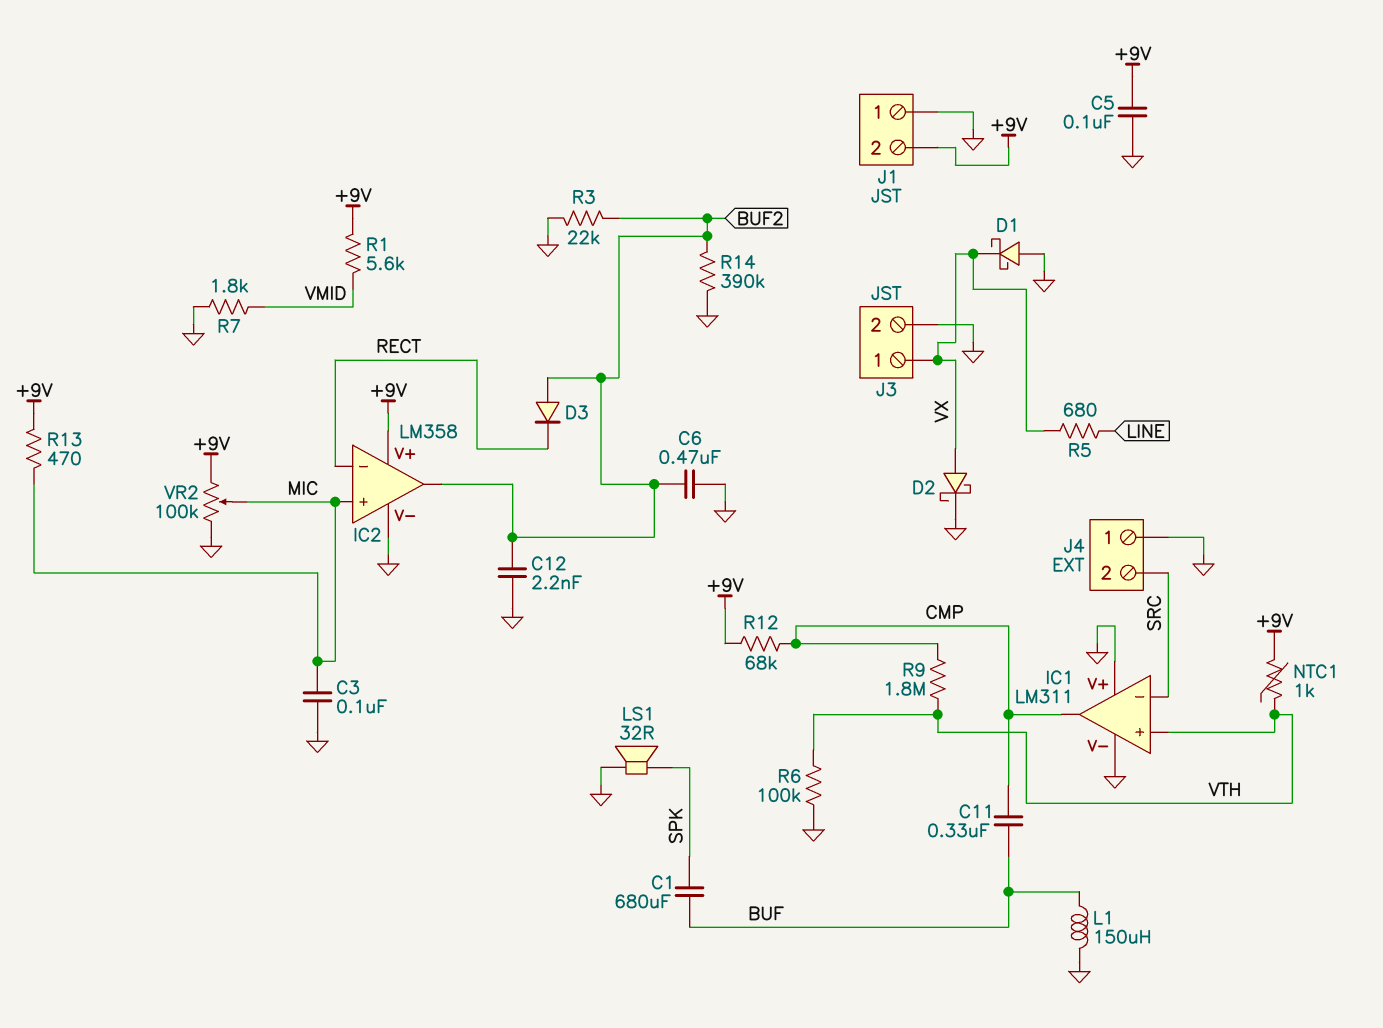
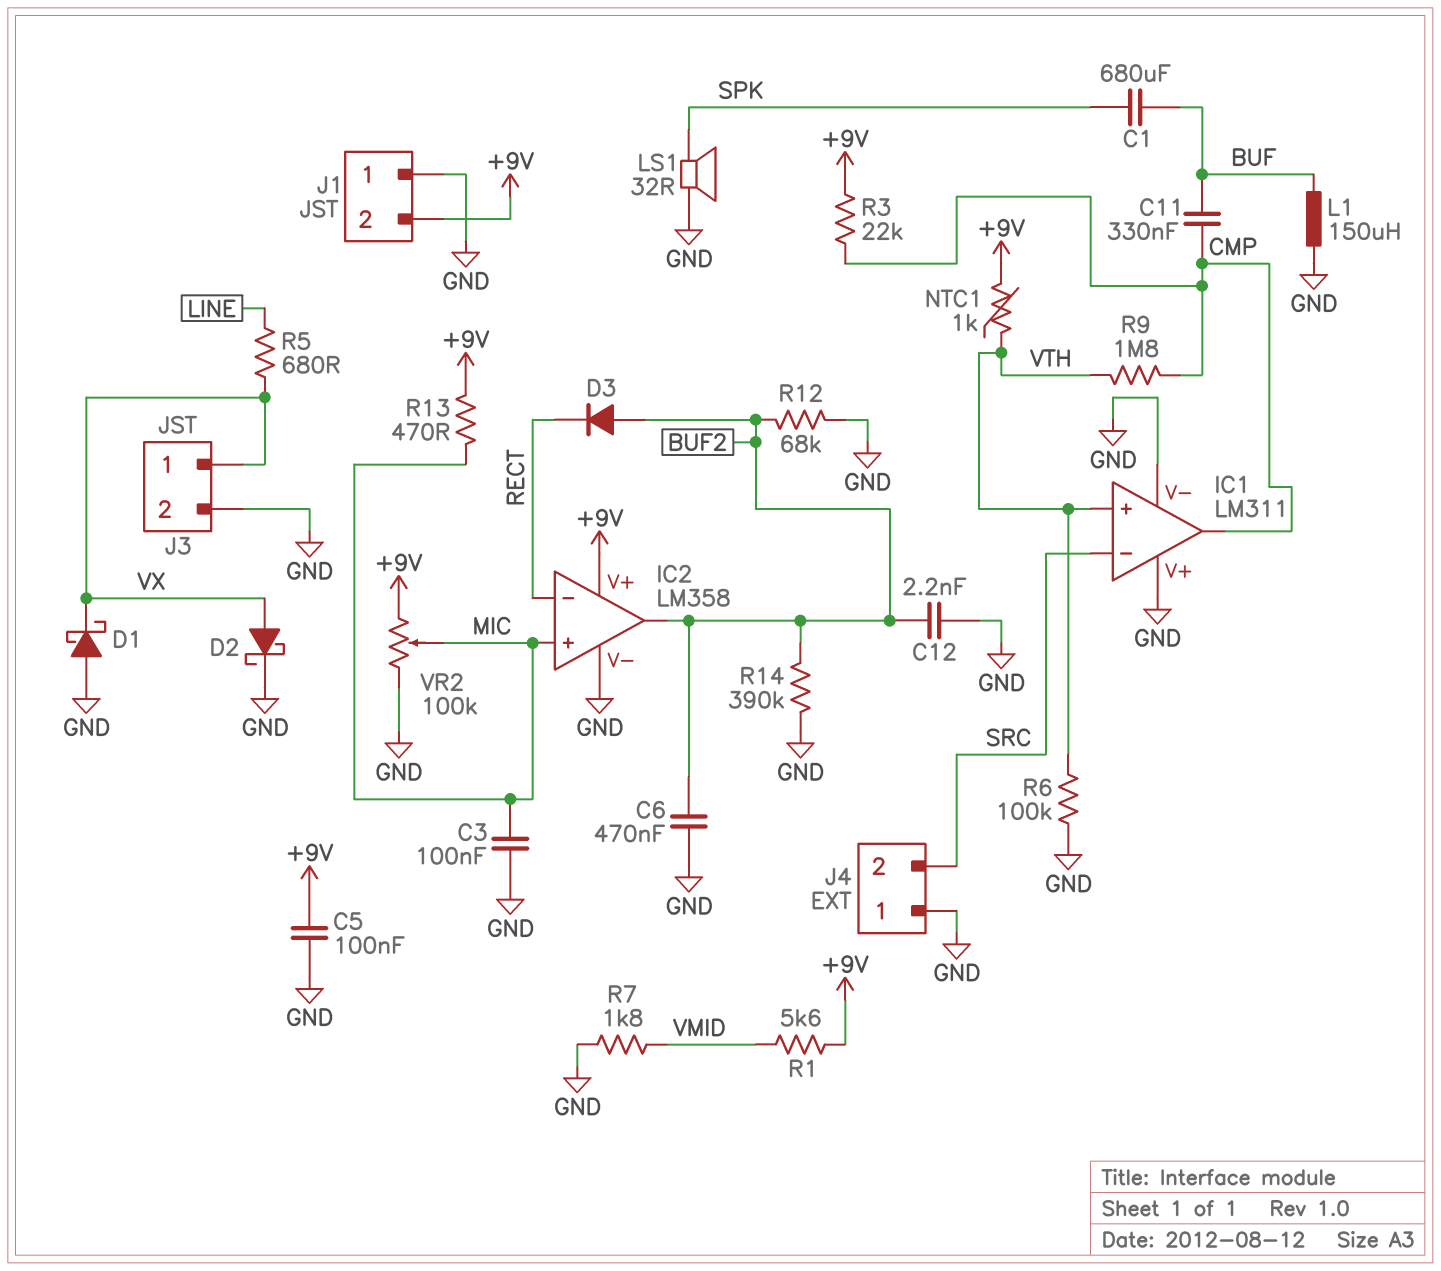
R3: 22k (BUF2, GND) -> 22k (+9V, CMP)
R12: 68k (+9V, CMP) -> 68k (BUF2, GND)

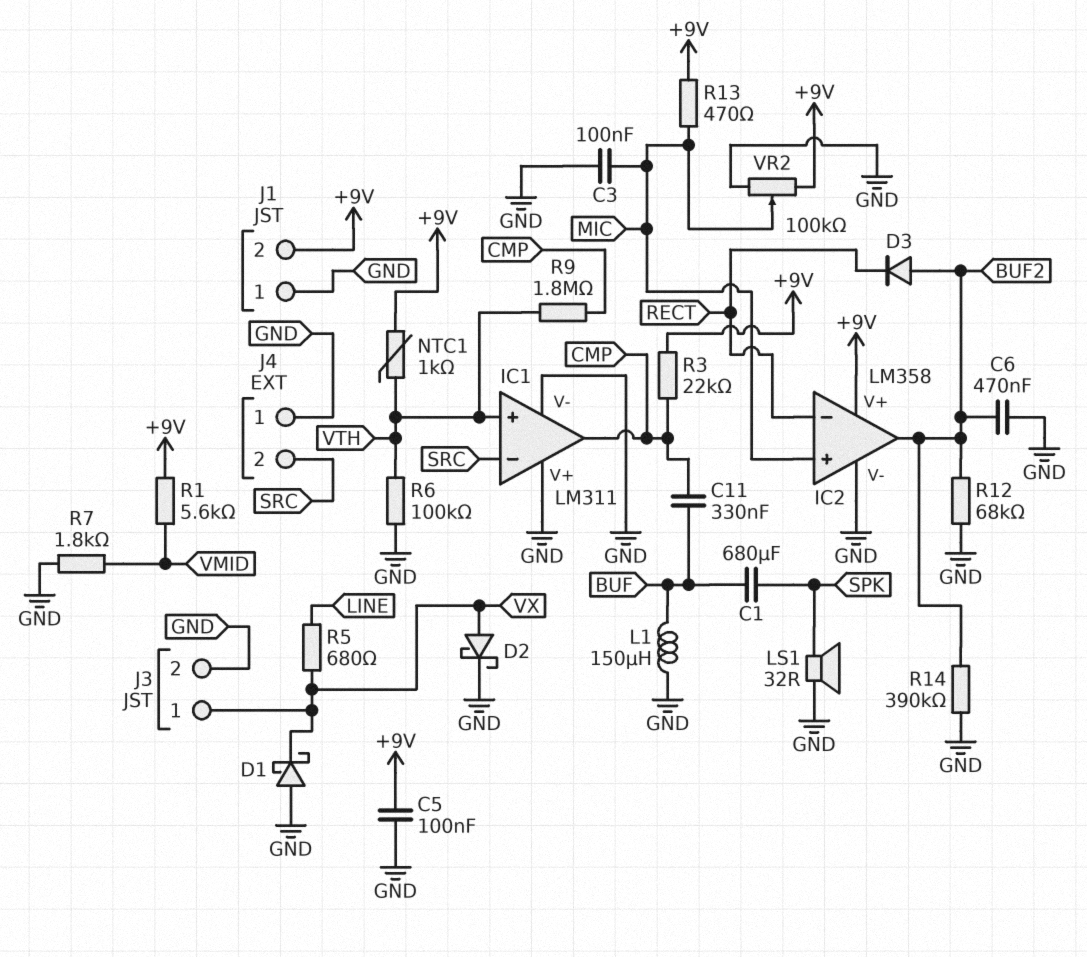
C12: 2.2nF (BUF2, GND) -> none

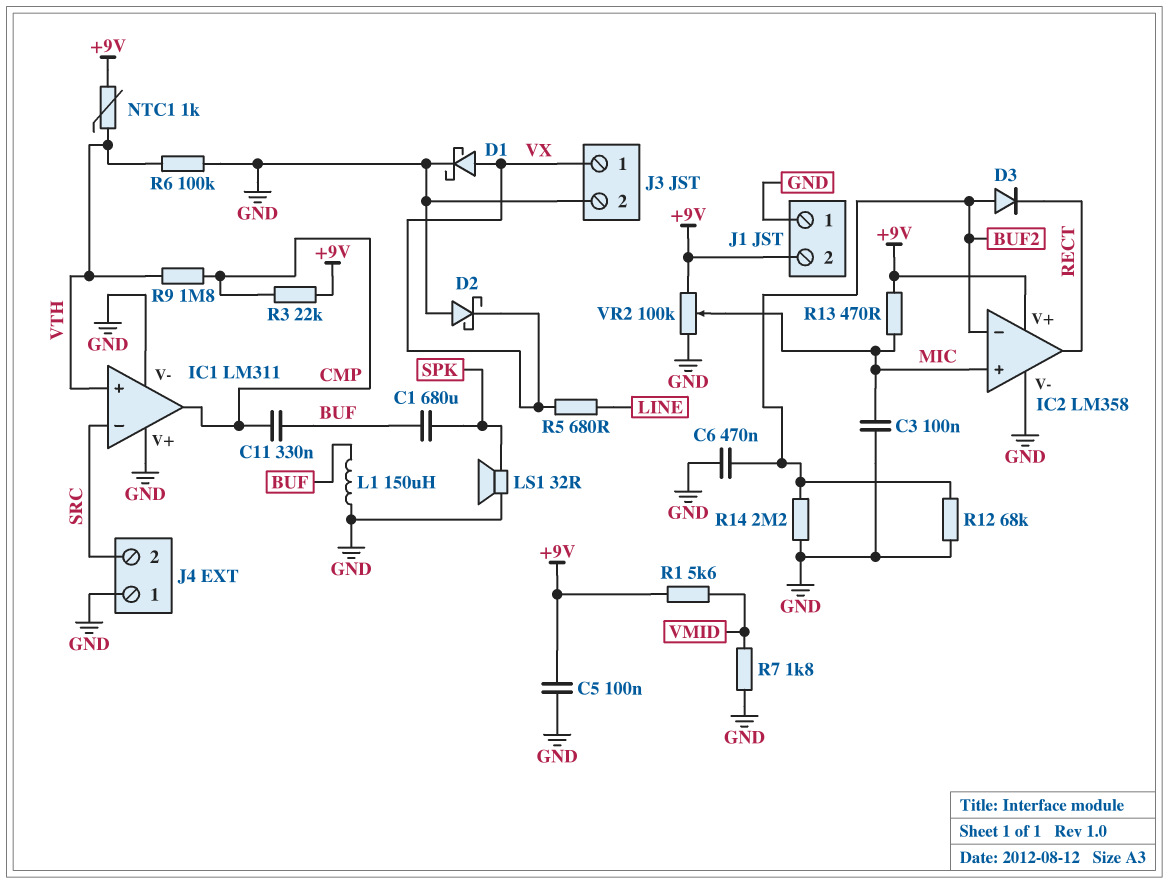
D1: schottky (A GND, K VX) -> schottky (A VX, K GND)
D2: schottky (A VX, K GND) -> schottky (A GND, K VX)
IC2 pin in-: RECT -> BUF2
IC2 pin out: BUF2 -> RECT
R14: 390k (BUF2, GND) -> 2.2M (BUF2, GND)

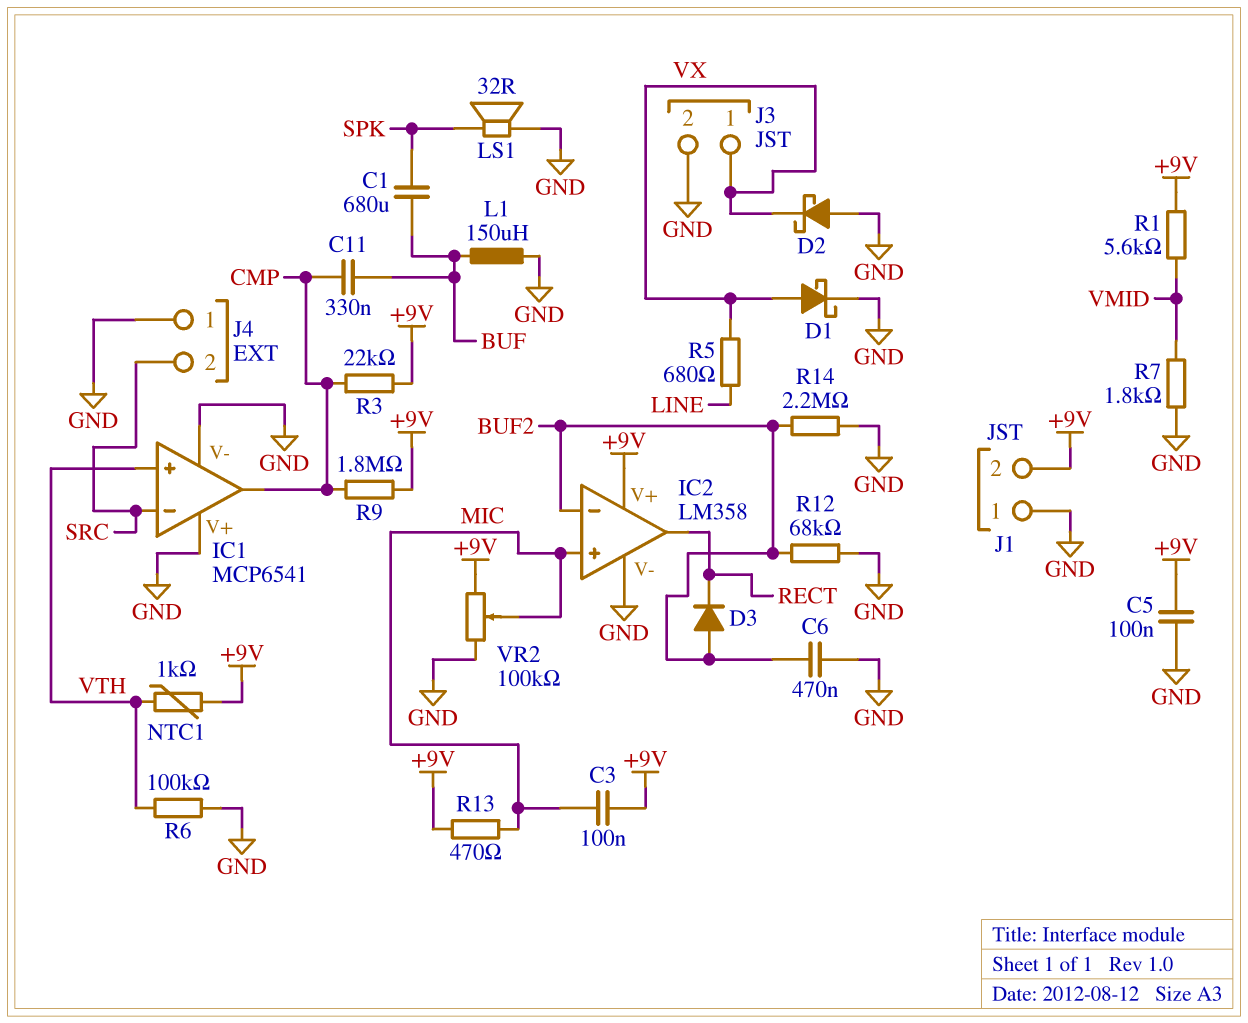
C3: 100nF (GND, MIC) -> 100nF (+9V, MIC)
IC1: LM311 -> MCP6541
R9: 1.8M (CMP, VTH) -> 1.8M (+9V, CMP)

